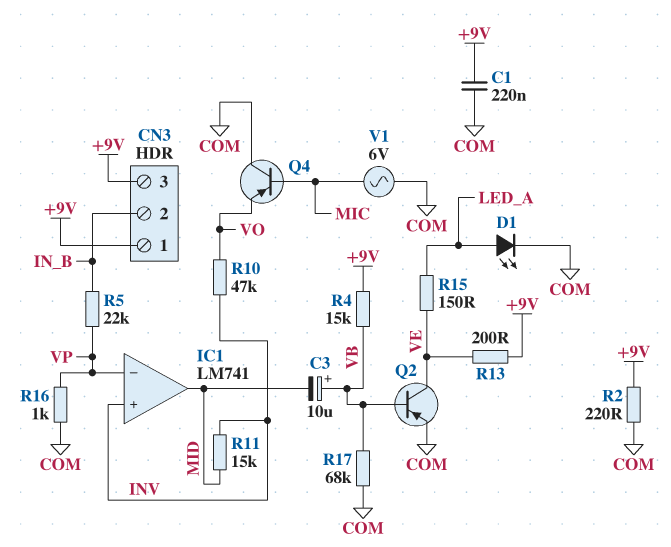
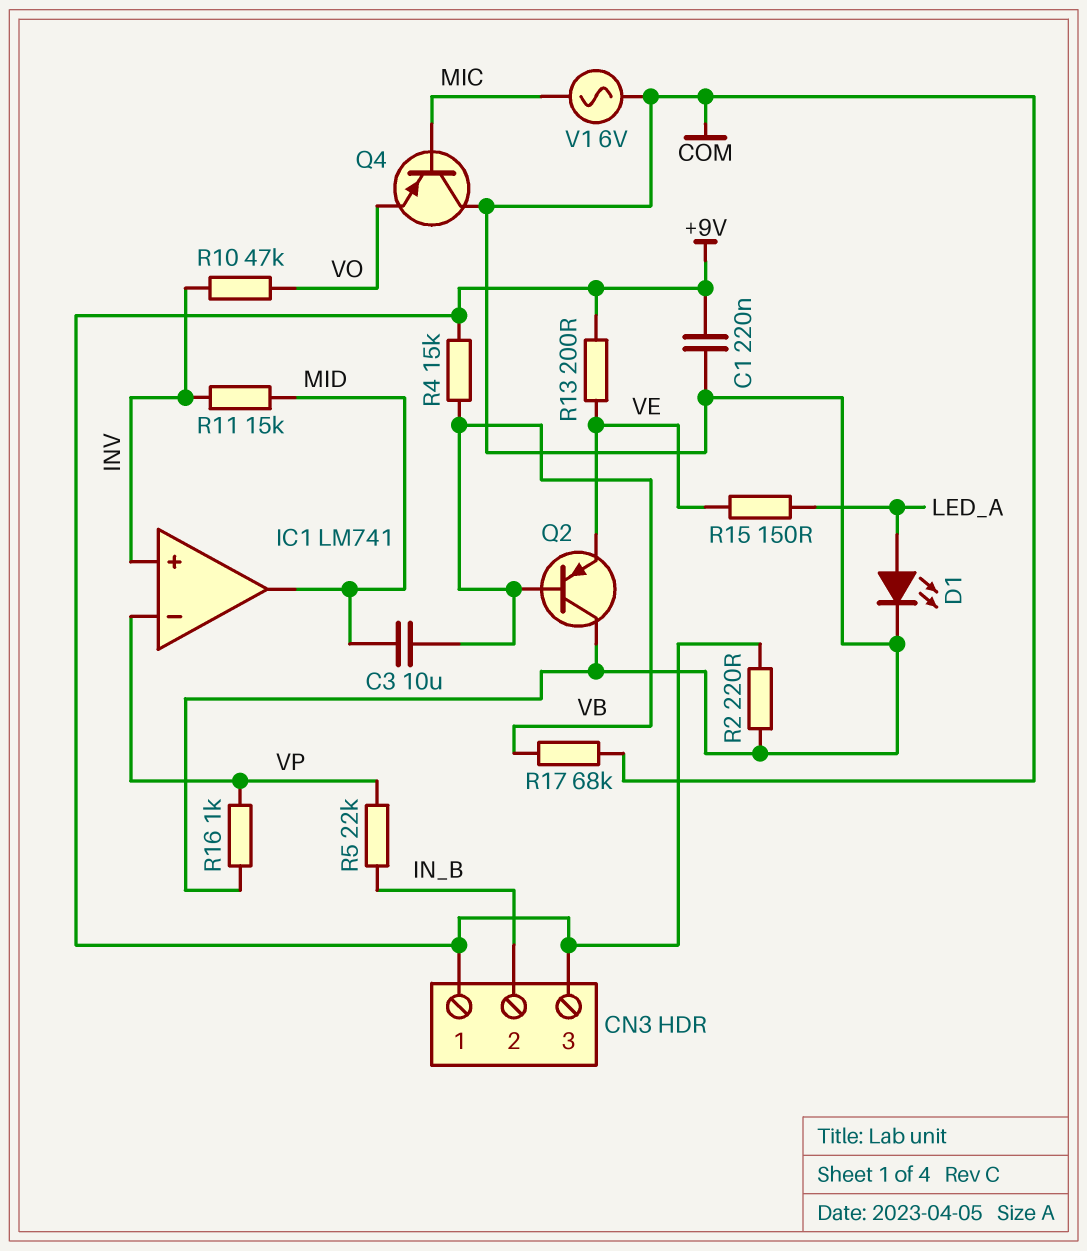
C3: 10uF (plus VB, minus MID) -> 10uF (MID, VB)
Q2: PNP (B VB, C VE, E COM) -> PNP (B VB, C COM, E VE)

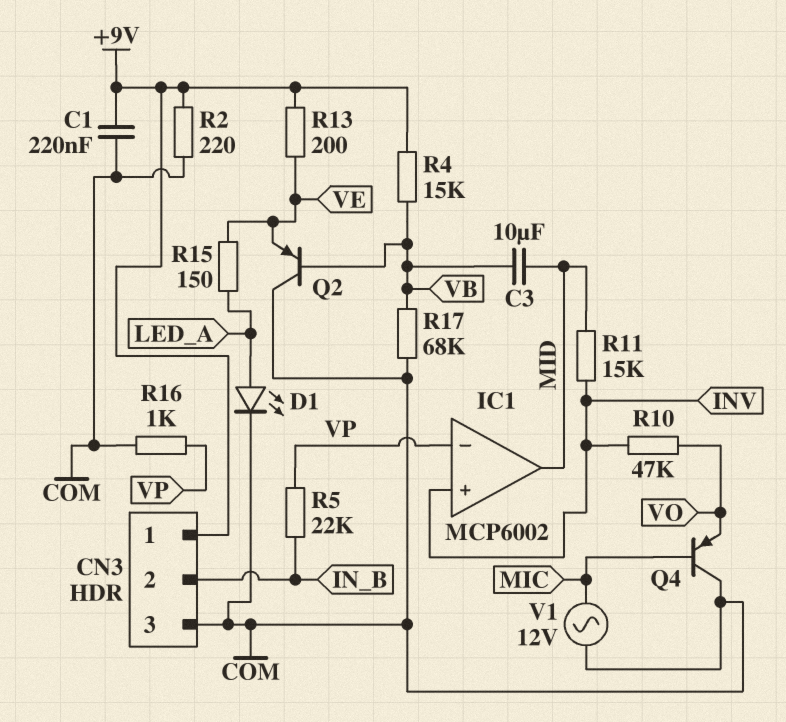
CN3 pin 3: +9V -> COM
IC1: LM741 -> MCP6002
V1: AC 6V (COM, MIC) -> AC 12V (COM, MIC)

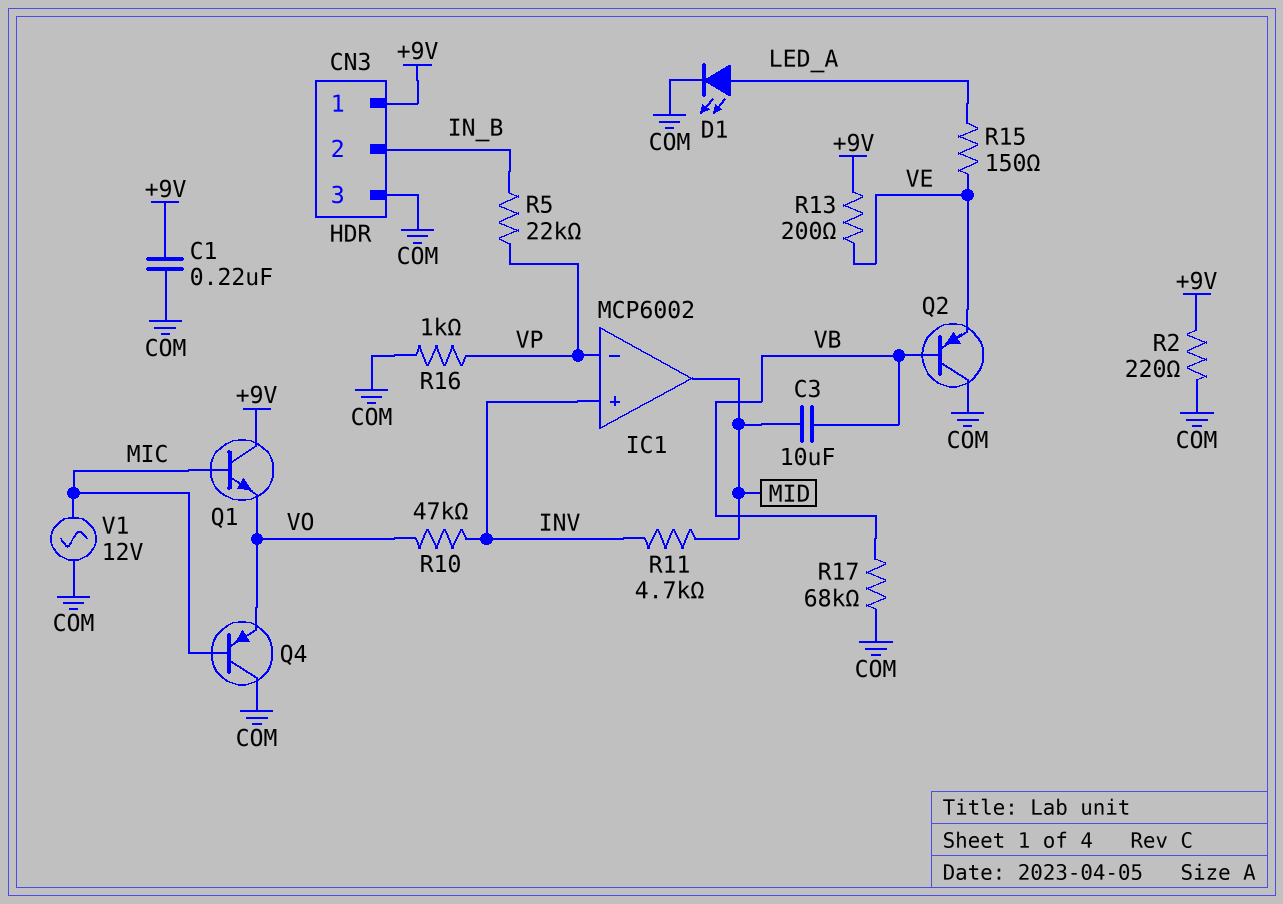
Q1: none -> NPN (B MIC, C +9V, E VO)
R4: 15k (+9V, VB) -> none
R11: 15k (INV, MID) -> 4.7k (INV, MID)

